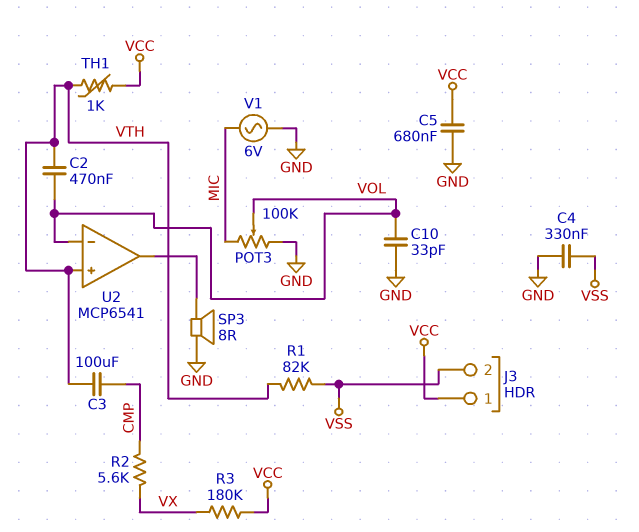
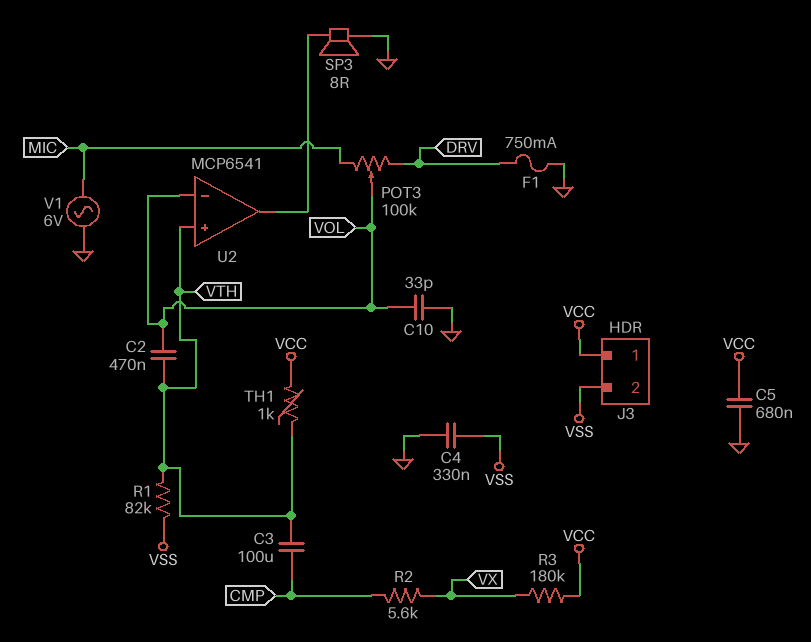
F1: none -> 750mA (DRV, GND)
POT3: 100k (GND, MIC, wiper VOL) -> 100k (DRV, MIC, wiper VOL)

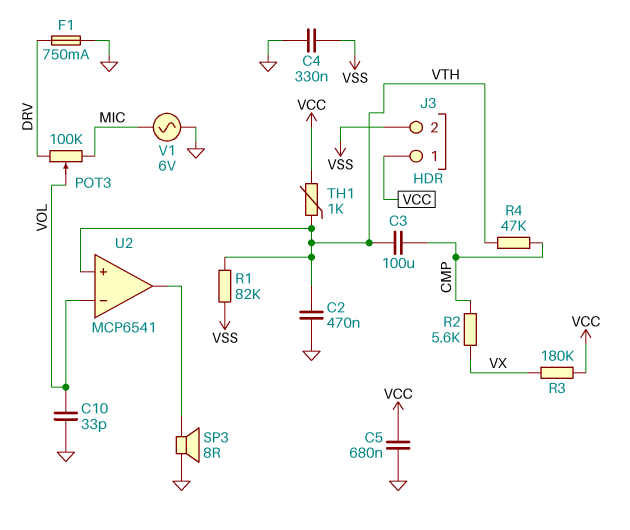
C2: 470nF (VOL, VTH) -> 470nF (GND, VTH)
R4: none -> 47k (CMP, VTH)

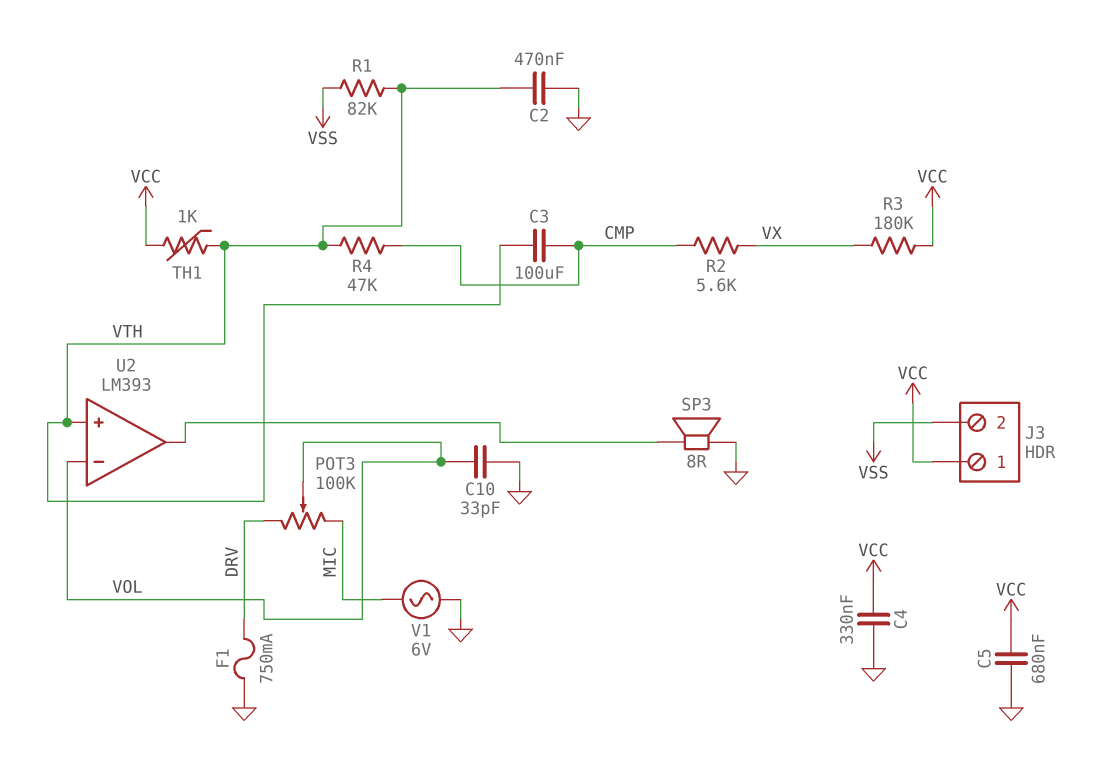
C4: 330nF (GND, VSS) -> 330nF (GND, VCC)
U2: MCP6541 -> LM393

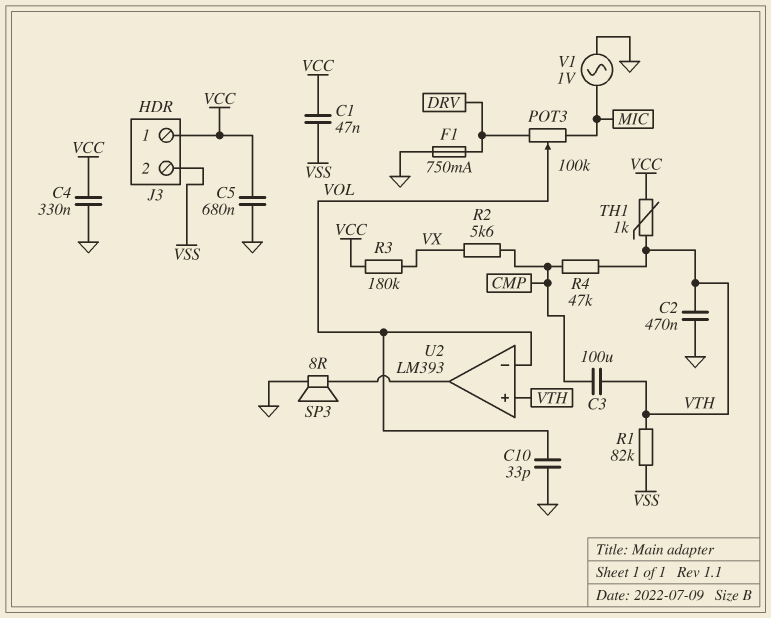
C1: none -> 47nF (VCC, VSS)
V1: AC 6V (GND, MIC) -> AC 1V (GND, MIC)

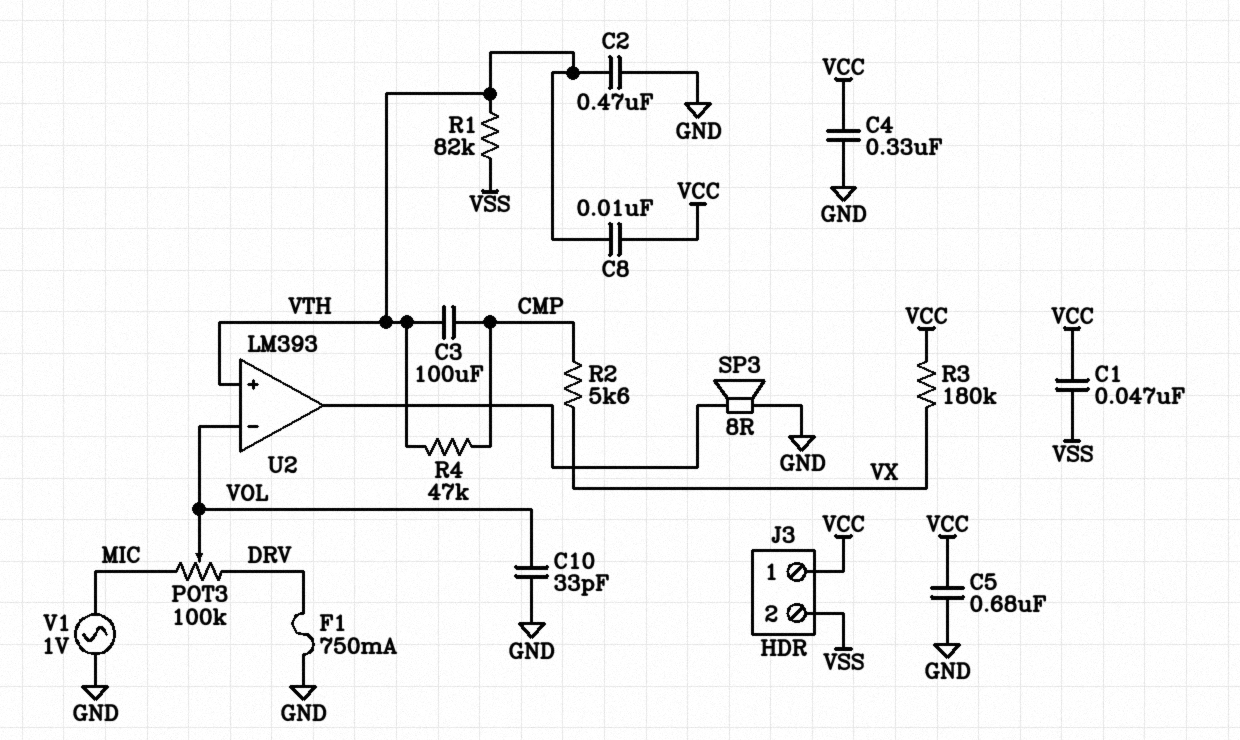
C8: none -> 10nF (VCC, VTH)
TH1: 1k (VCC, VTH) -> none

